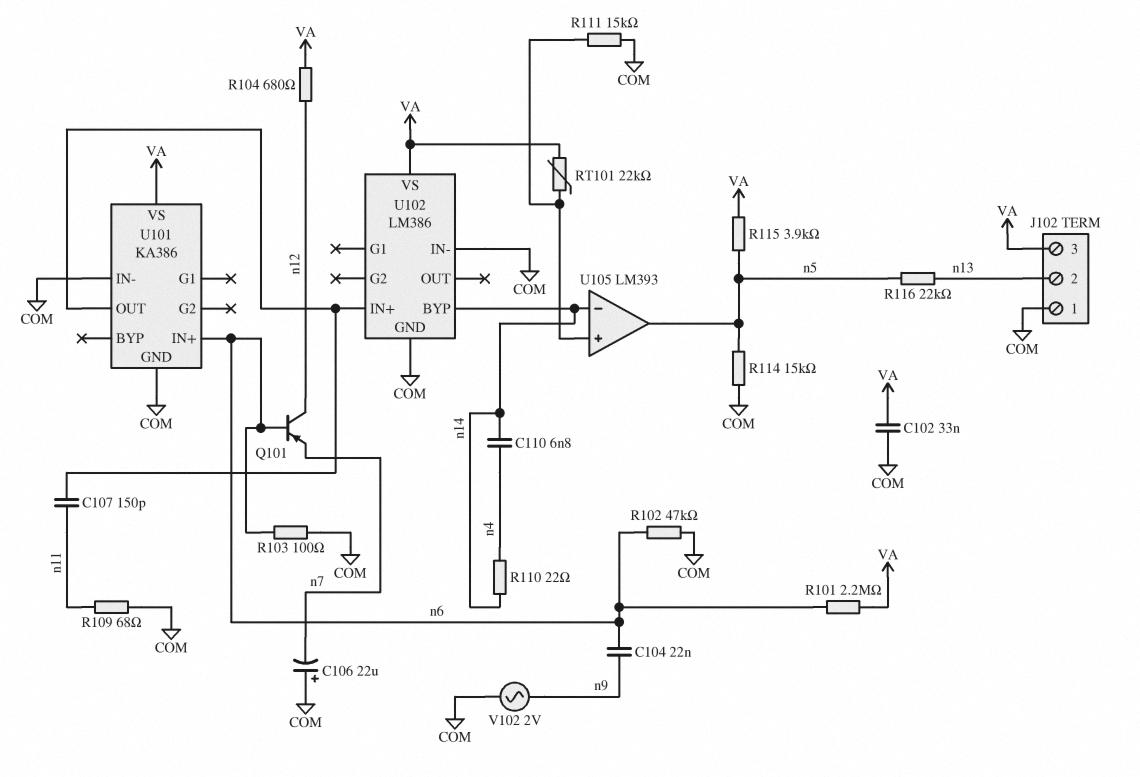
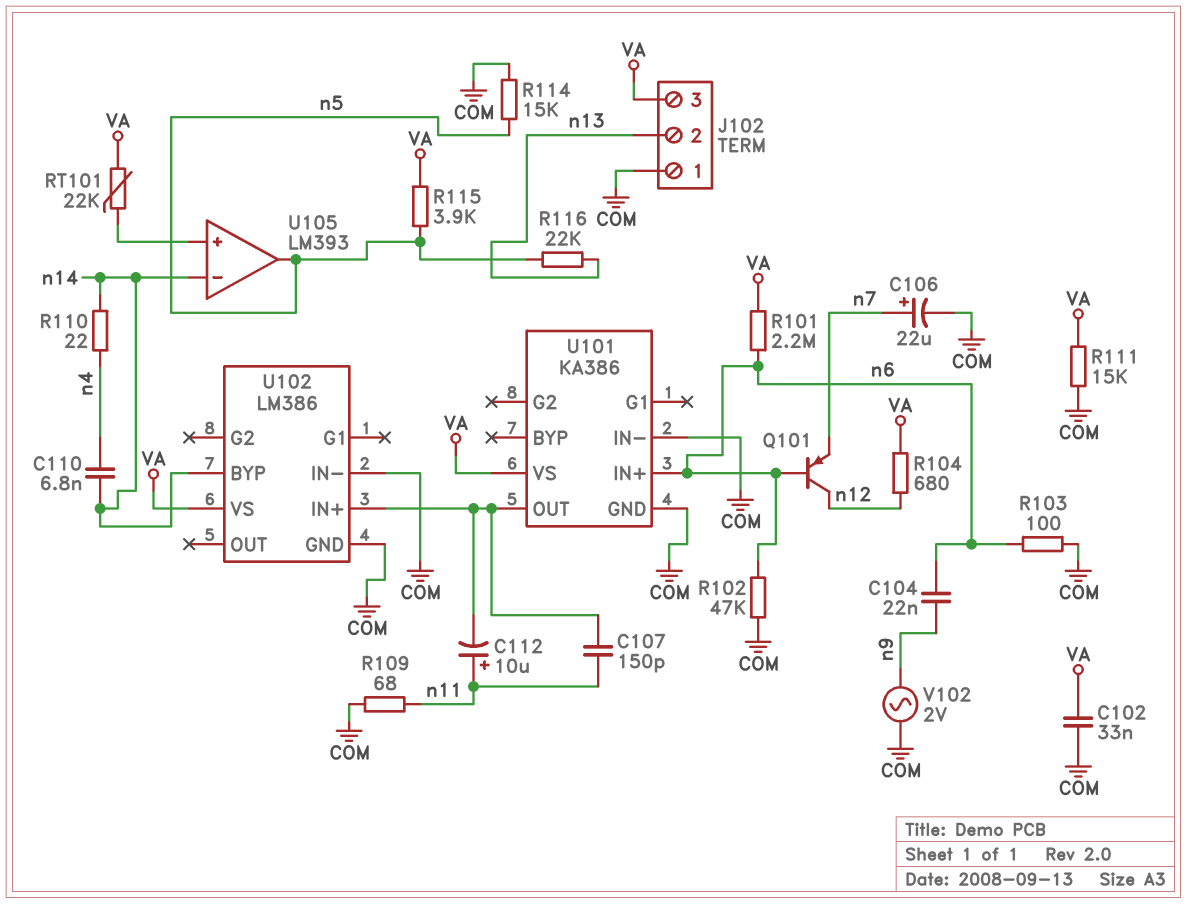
C106: 22uF (plus COM, minus n7) -> 22uF (plus n7, minus COM)
C112: none -> 10uF (plus n11, minus U101/OUT)
R111: 15k (COM, U105/in+) -> 15k (COM, VA)

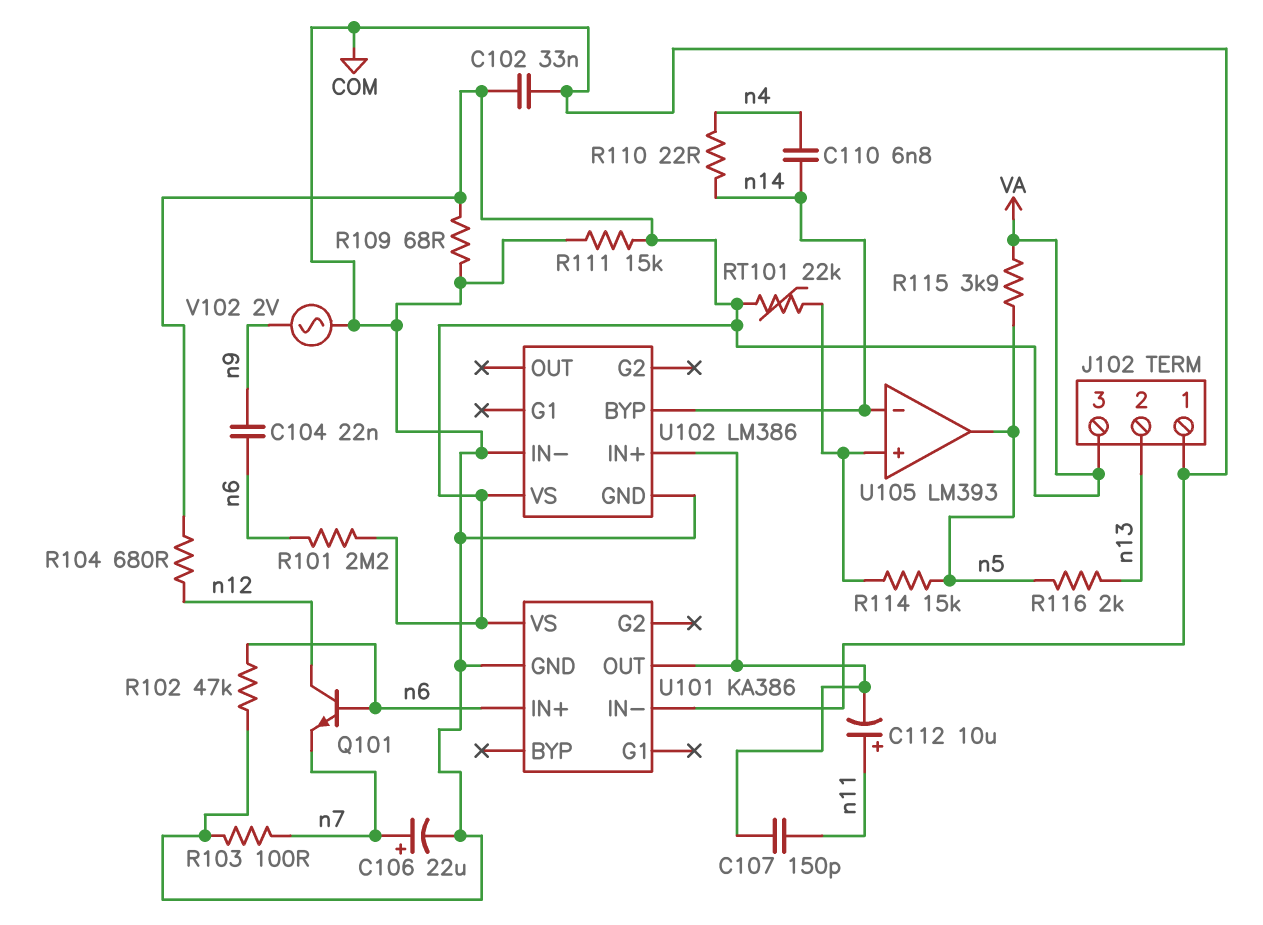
Q101: PNP (B n6, C n12, E n7) -> NPN (B n6, C n12, E n7)
R103: 100 (COM, n6) -> 100 (COM, n7)
R109: 68 (COM, n11) -> 68 (COM, VA)
R114: 15k (COM, n5) -> 15k (U105/in+, n5)
R116: 22k (n5, n13) -> 2k (n5, n13)

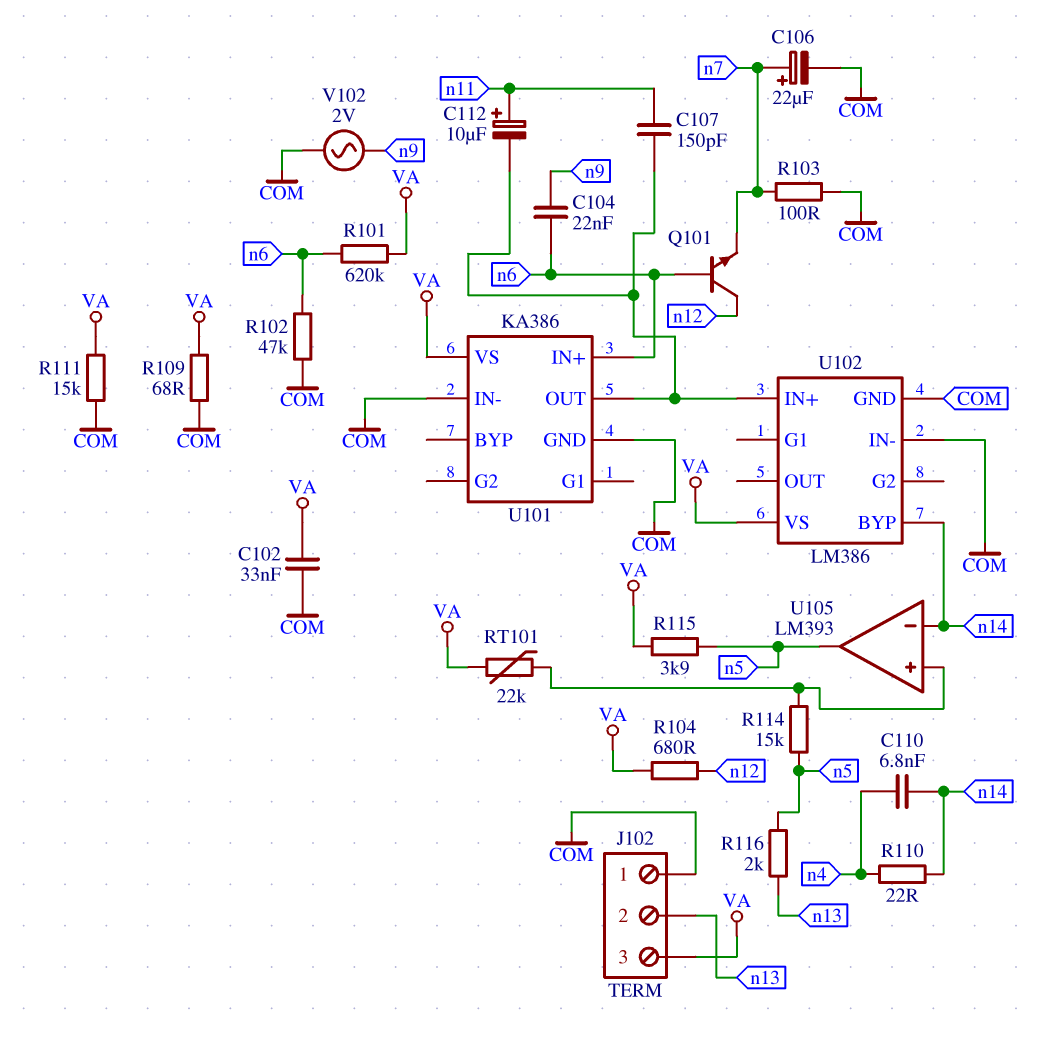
R101: 2.2M (VA, n6) -> 620k (VA, n6)

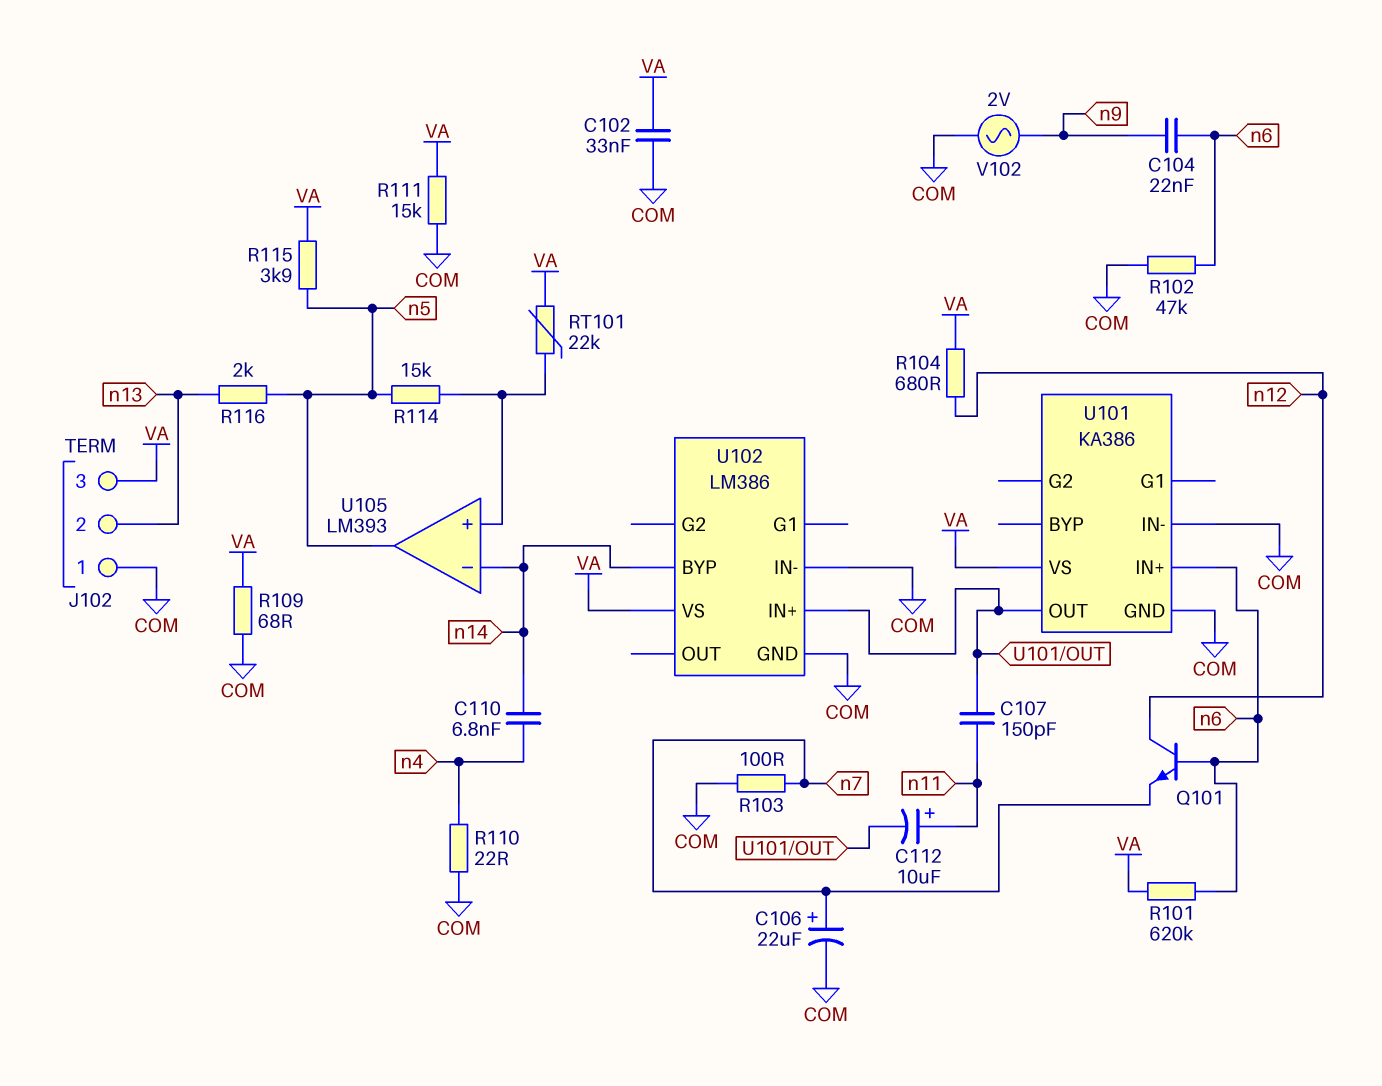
R110: 22 (n4, n14) -> 22 (COM, n4)

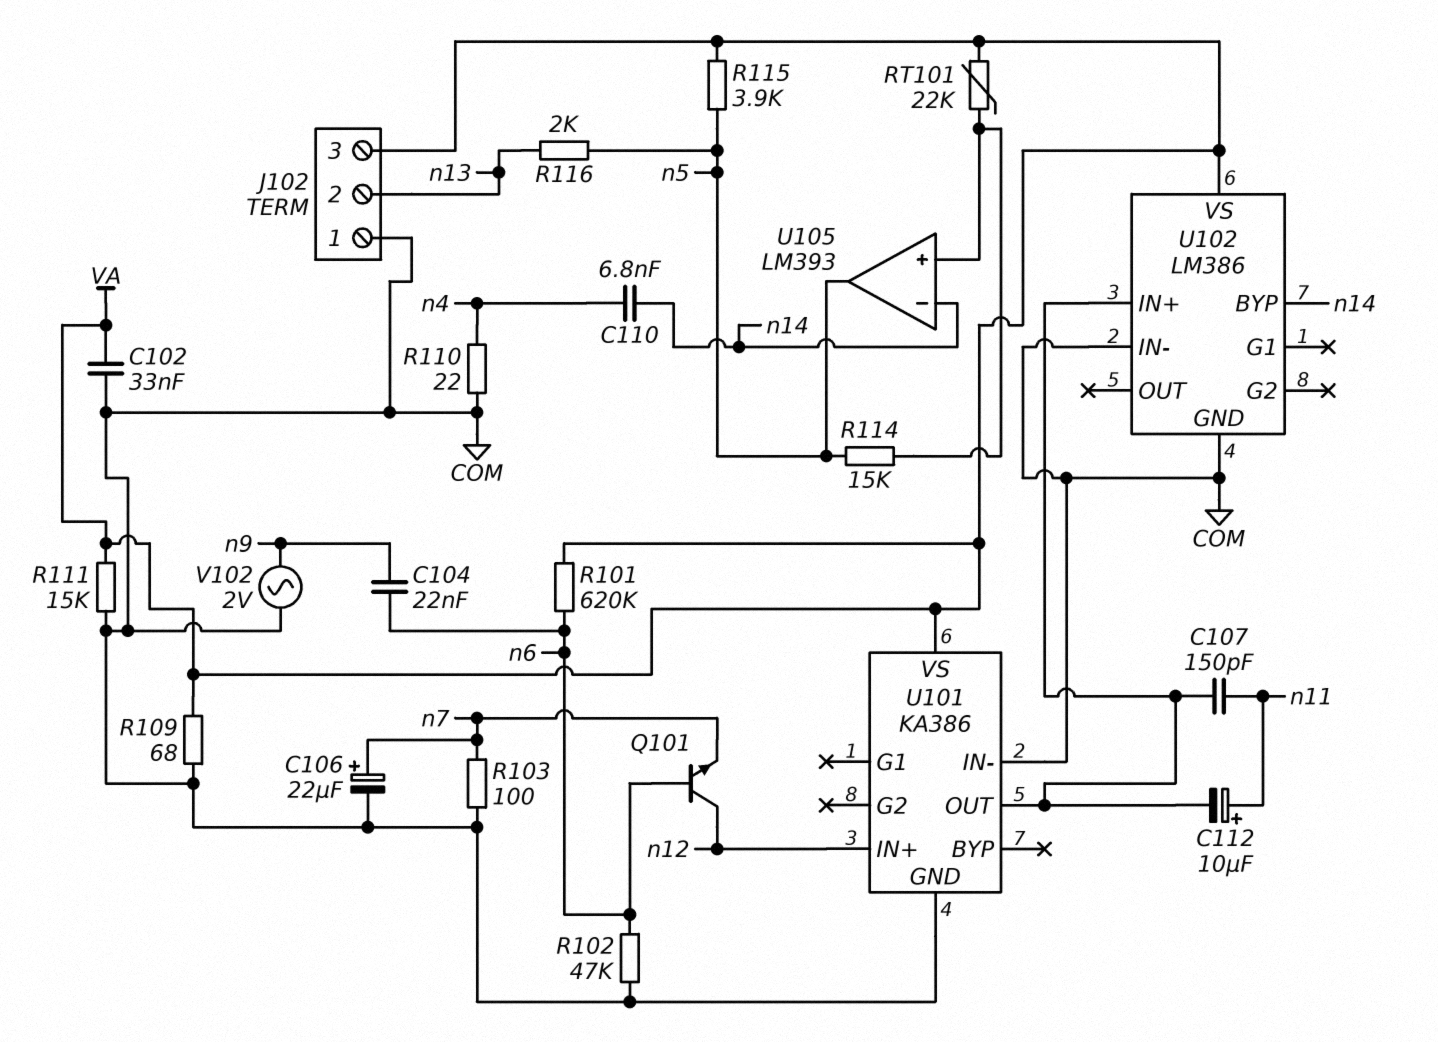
R104: 680 (VA, n12) -> none
U101 pin IN+: n6 -> n12

